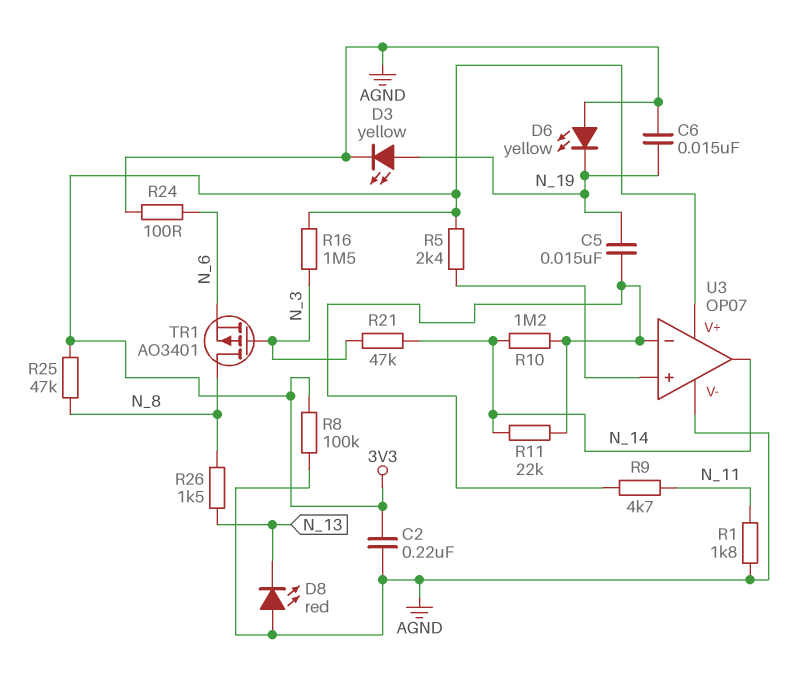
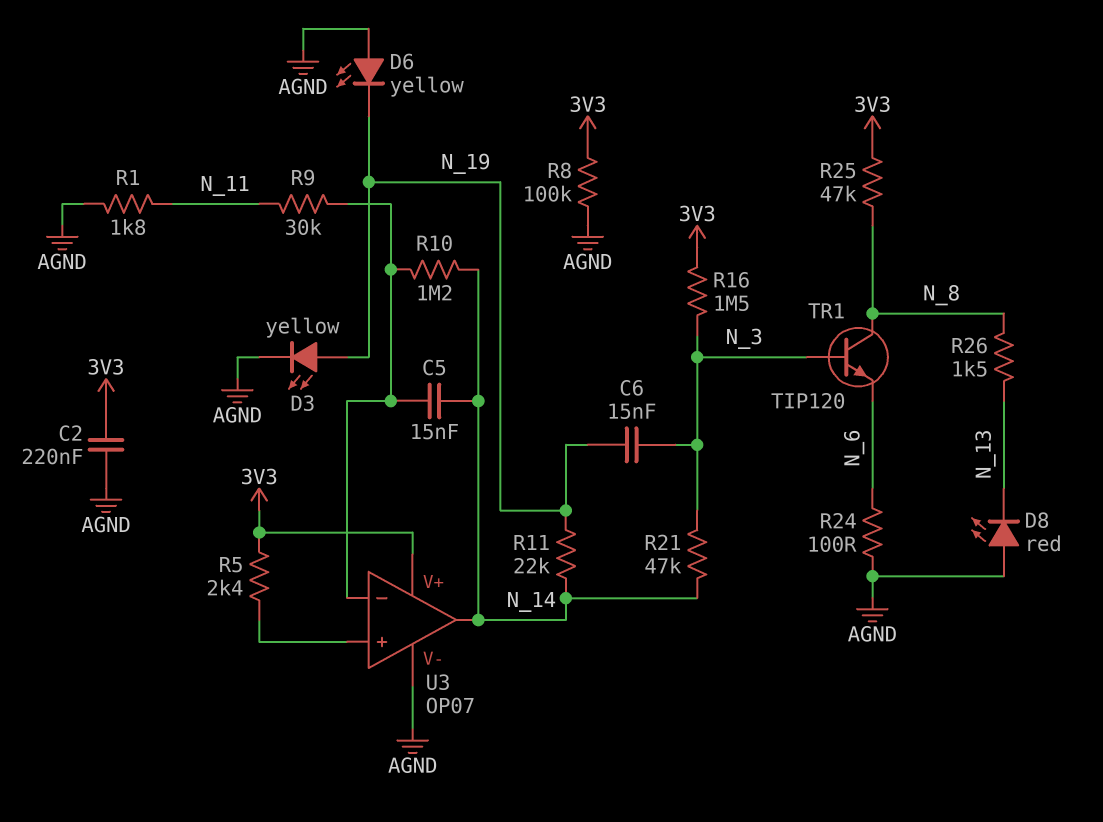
C5: 15nF (N_19, U3/in-) -> 15nF (N_14, U3/in-)
C6: 15nF (AGND, N_19) -> 15nF (N_3, N_19)
R9: 4.7k (N_11, U3/in-) -> 30k (N_11, U3/in-)
R11: 22k (N_14, U3/in-) -> 22k (N_14, N_19)
TR1: PMOS AO3401 (G N_3, D N_8, S N_6) -> NPN TIP120 (B N_3, C N_8, E N_6)

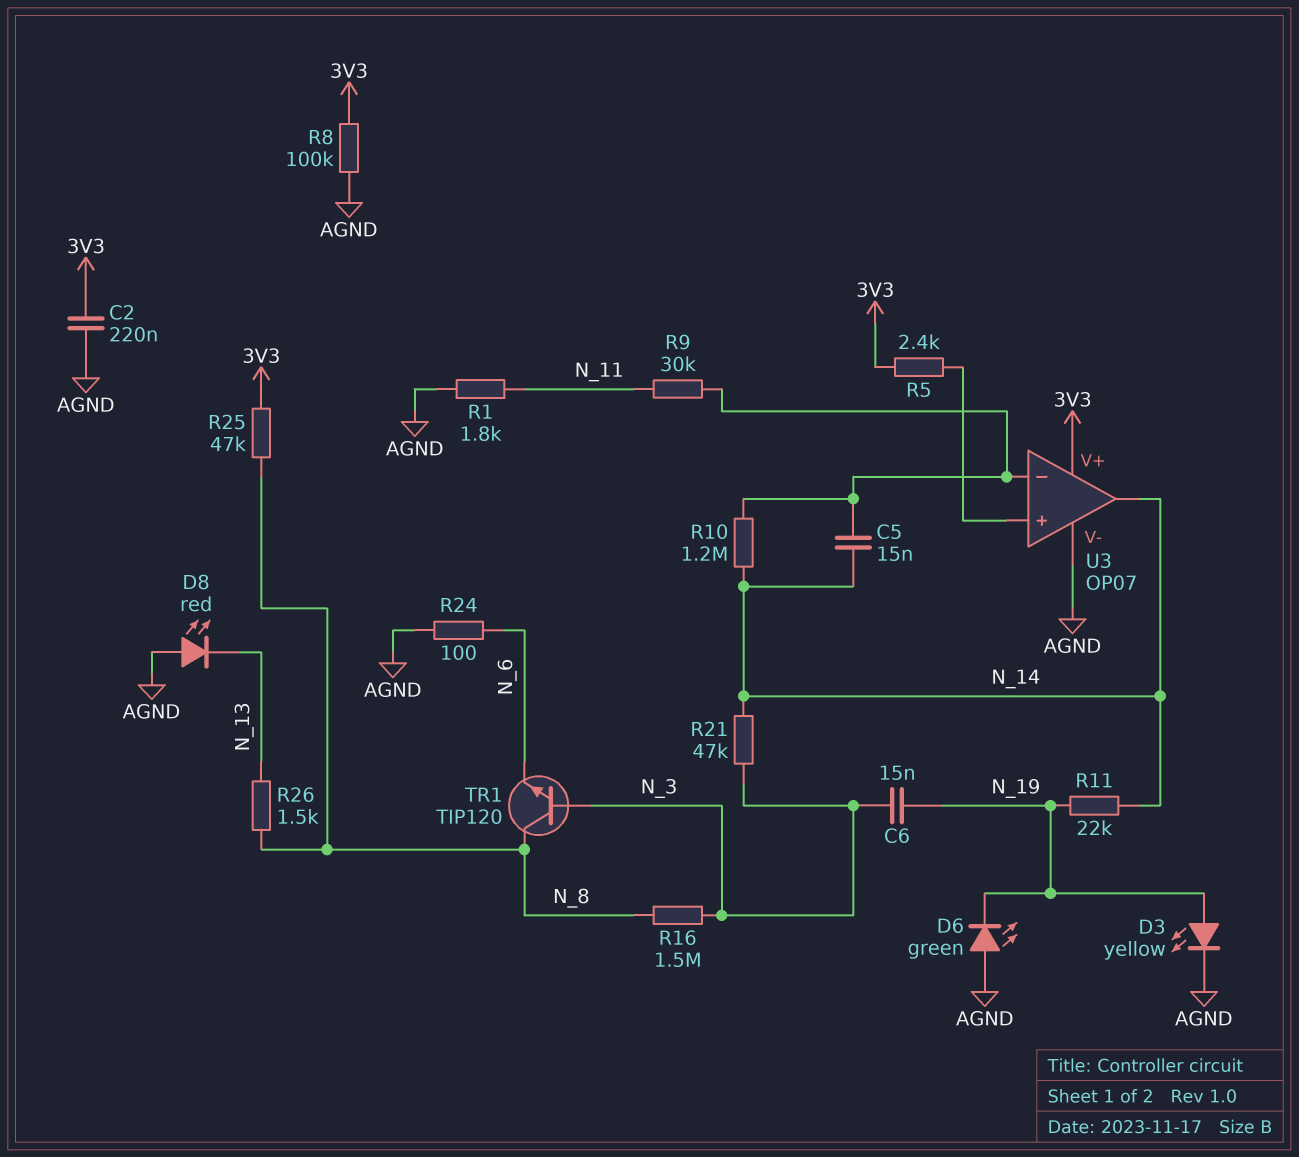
D6: LED yellow (A AGND, K N_19) -> LED green (A AGND, K N_19)
R16: 1.5M (3V3, N_3) -> 1.5M (N_3, N_8)

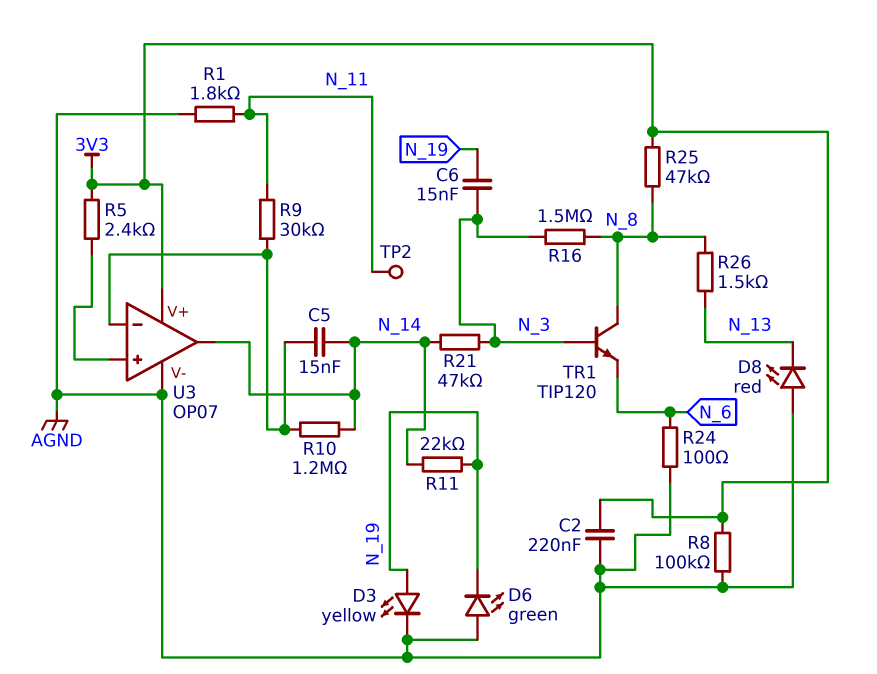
TP2: none -> test point (N_11)

